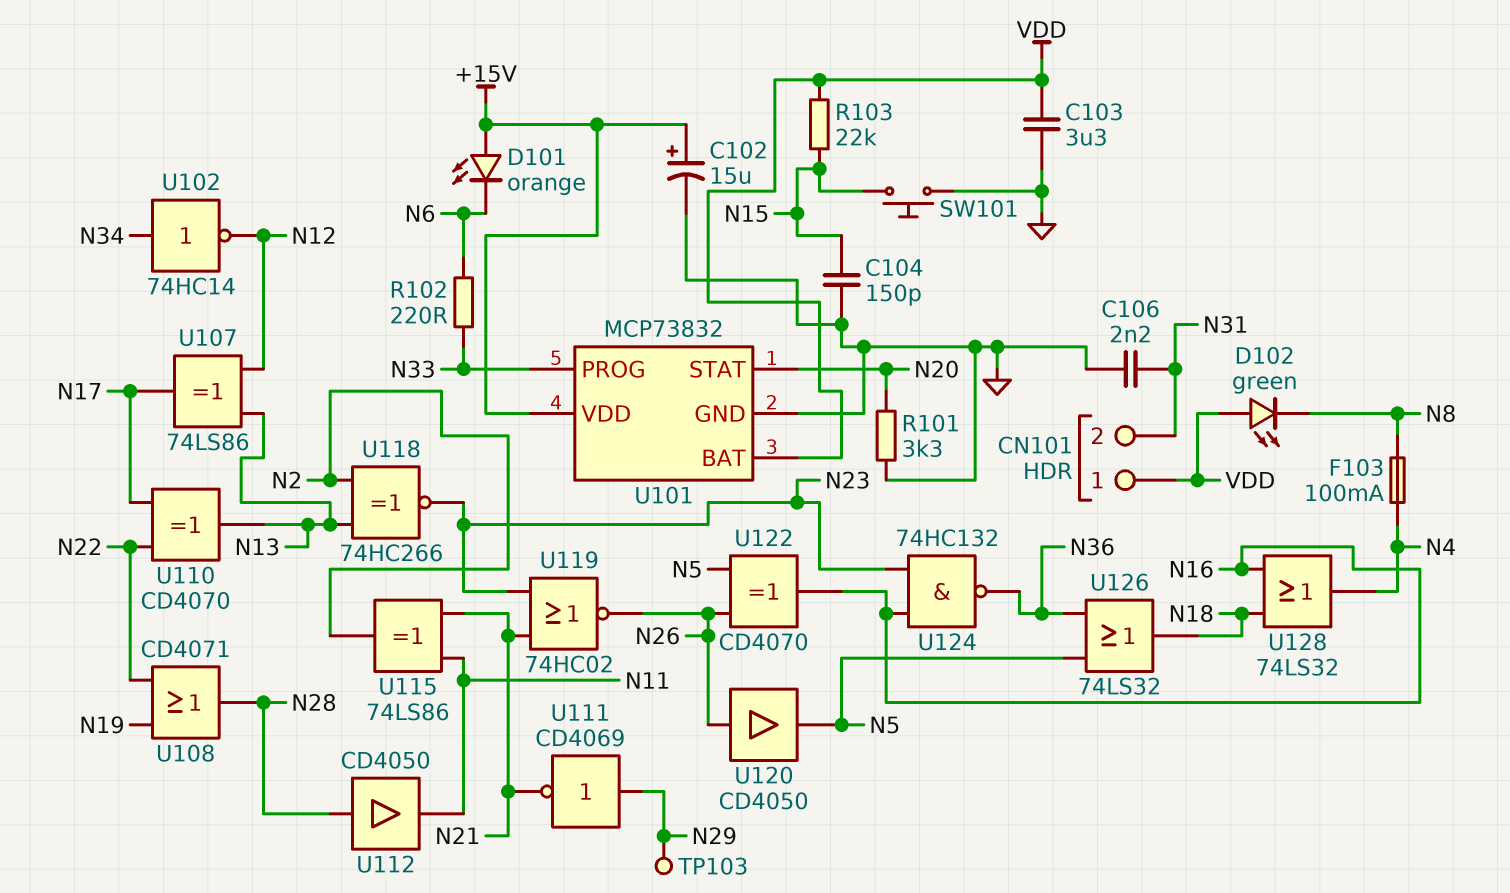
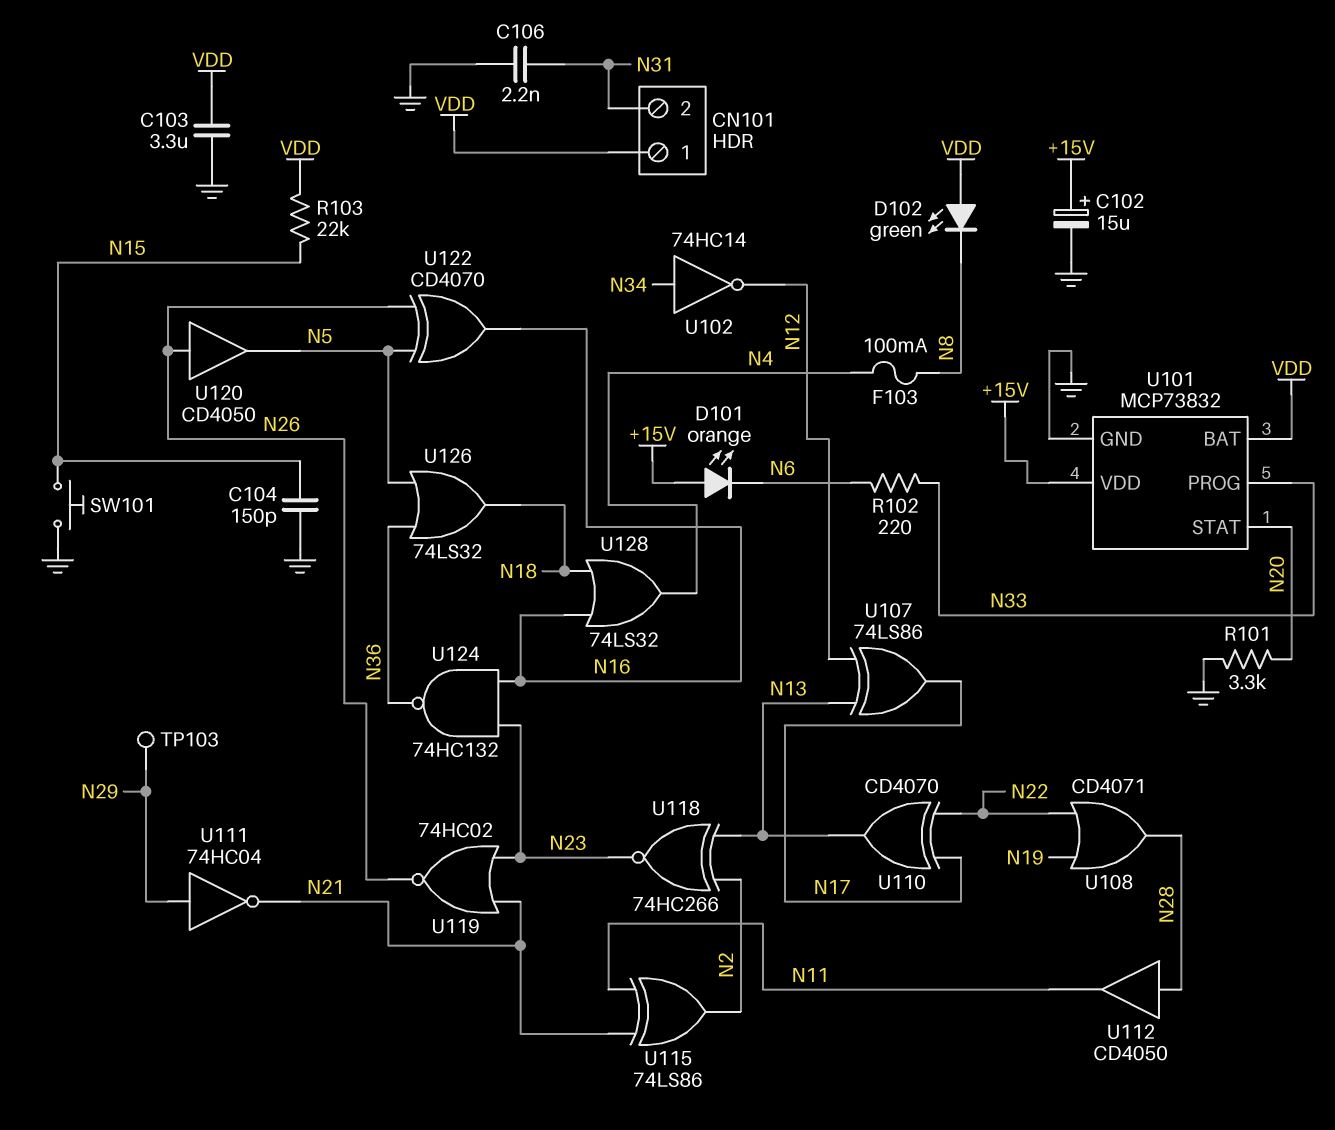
U111: NOT CD4069 (in N29, out N21) -> NOT 74HC04 (in N29, out N21)

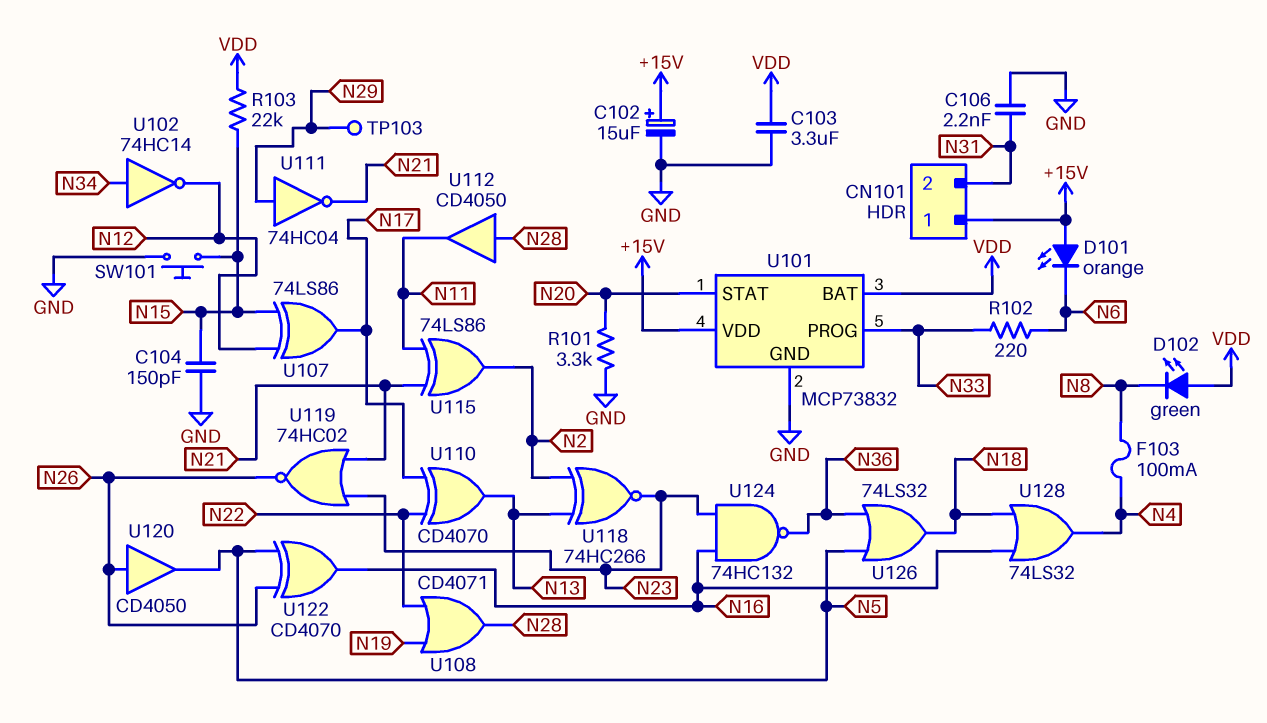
CN101 pin 1: VDD -> +15V
U107: XOR 74LS86 (in N12, in N13, out N17) -> XOR 74LS86 (in N12, in N15, out N17)

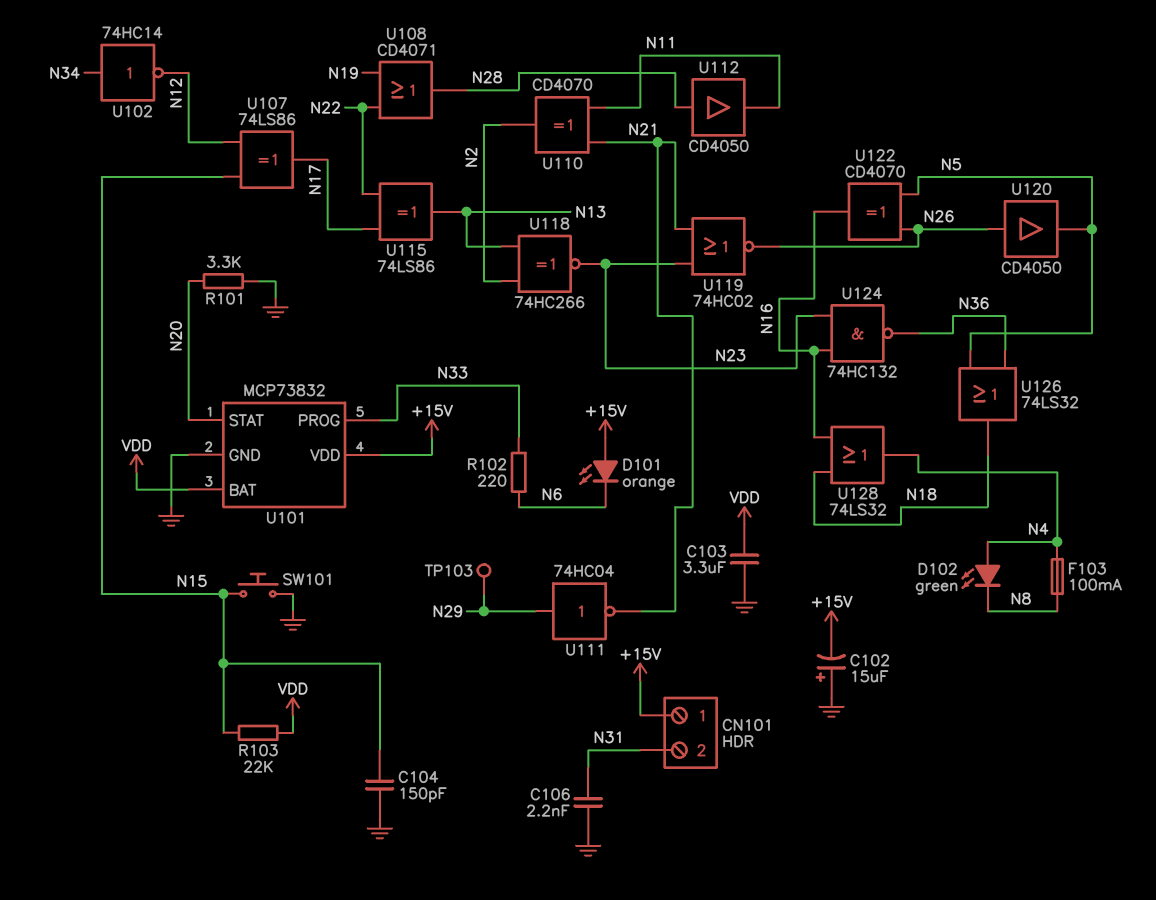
C102: 15uF (plus +15V, minus GND) -> 15uF (plus GND, minus +15V)
D102: LED green (A VDD, K N8) -> LED green (A N4, K N8)
U110: XOR CD4070 (in N17, in N22, out N13) -> XOR CD4070 (in N11, in N21, out N2)
U115: XOR 74LS86 (in N11, in N21, out N2) -> XOR 74LS86 (in N17, in N22, out N13)

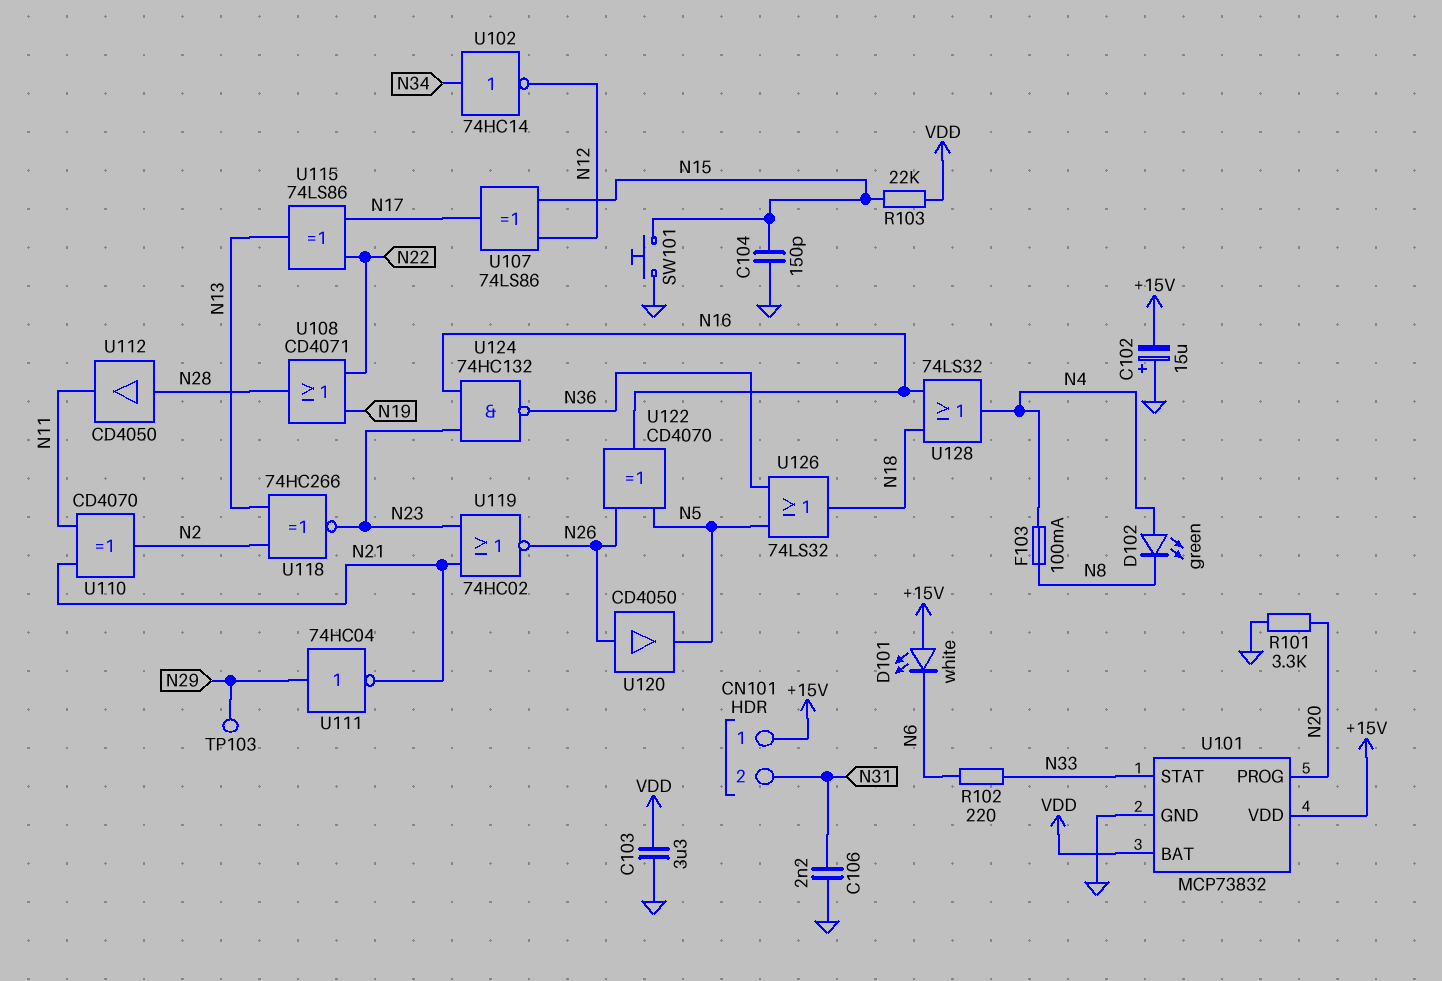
D101: LED orange (A +15V, K N6) -> LED white (A +15V, K N6)
U101 pin PROG: N33 -> N20
U101 pin STAT: N20 -> N33

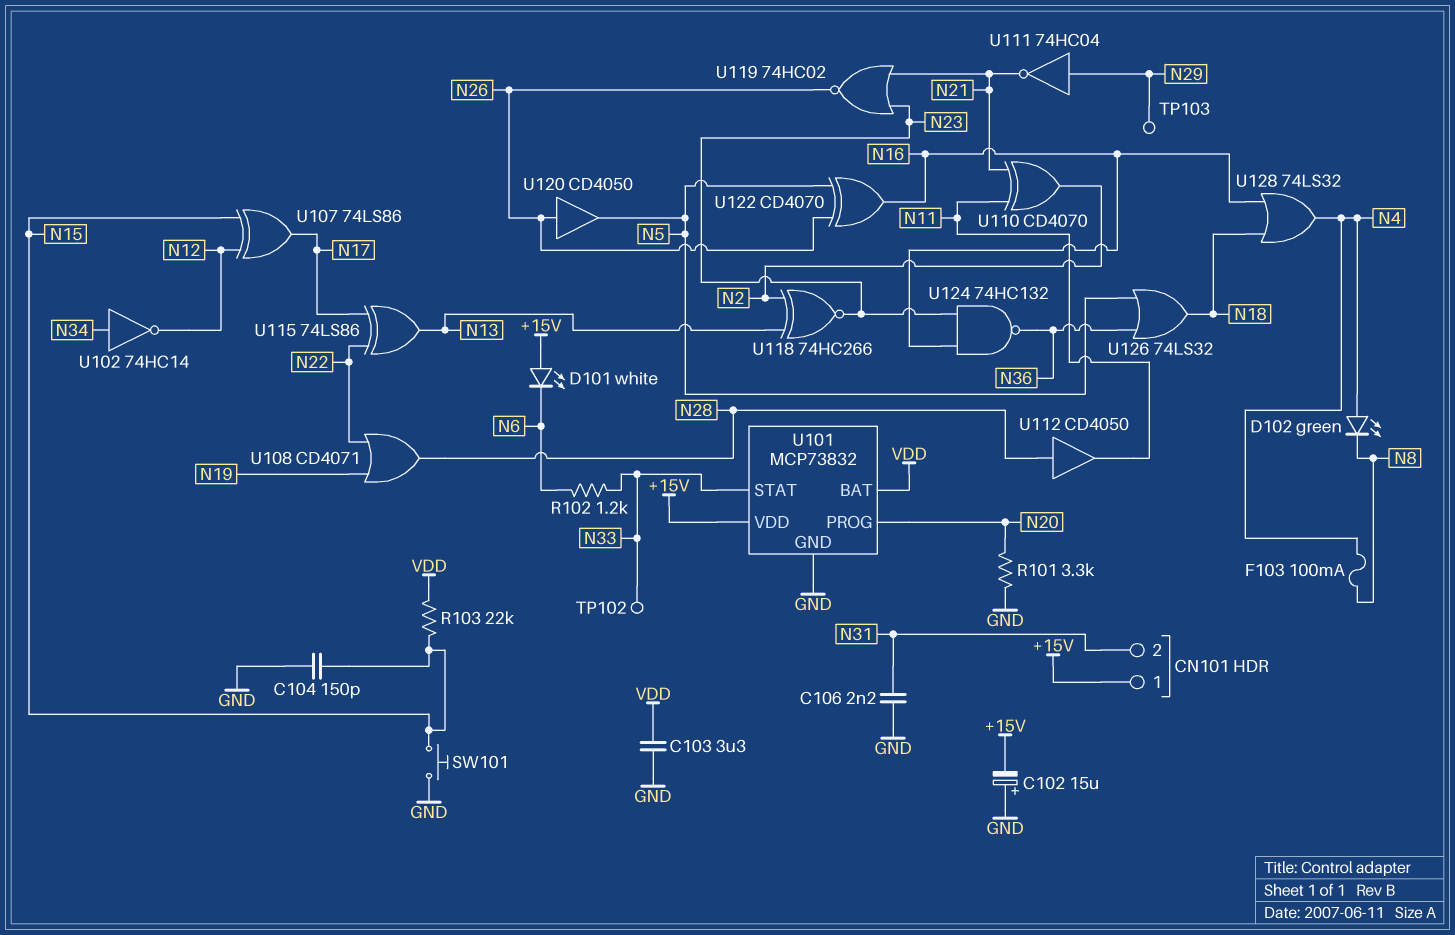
R102: 220 (N6, N33) -> 1.2k (N6, N33)
TP102: none -> test point (N33)

